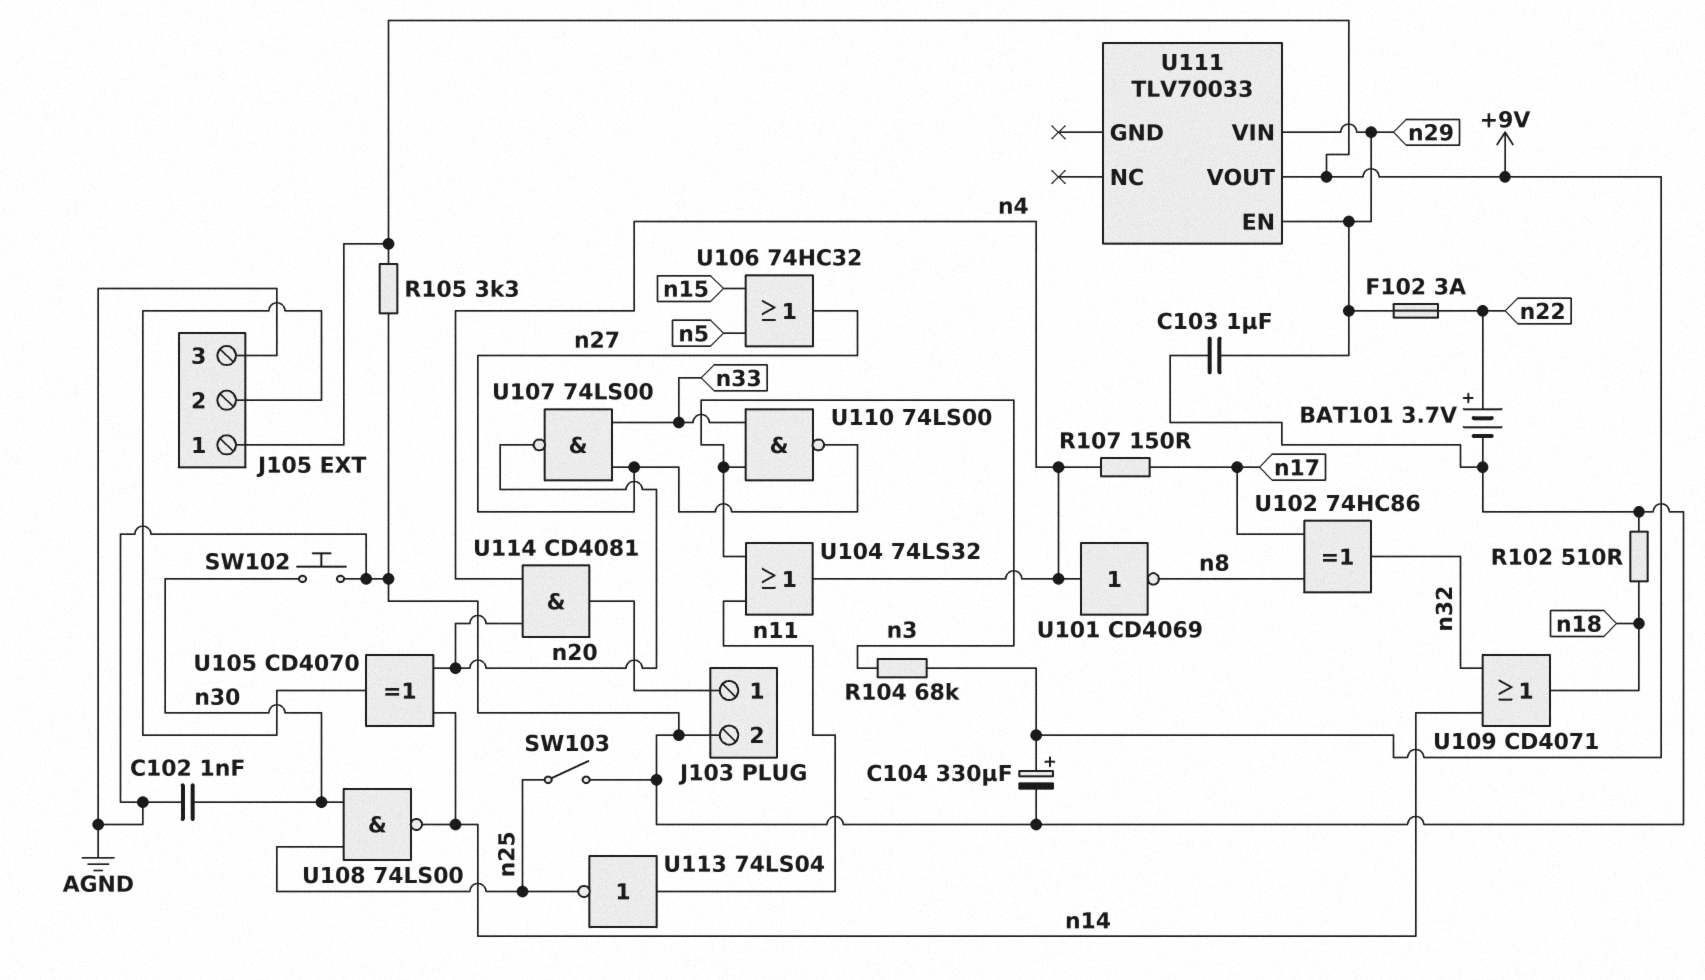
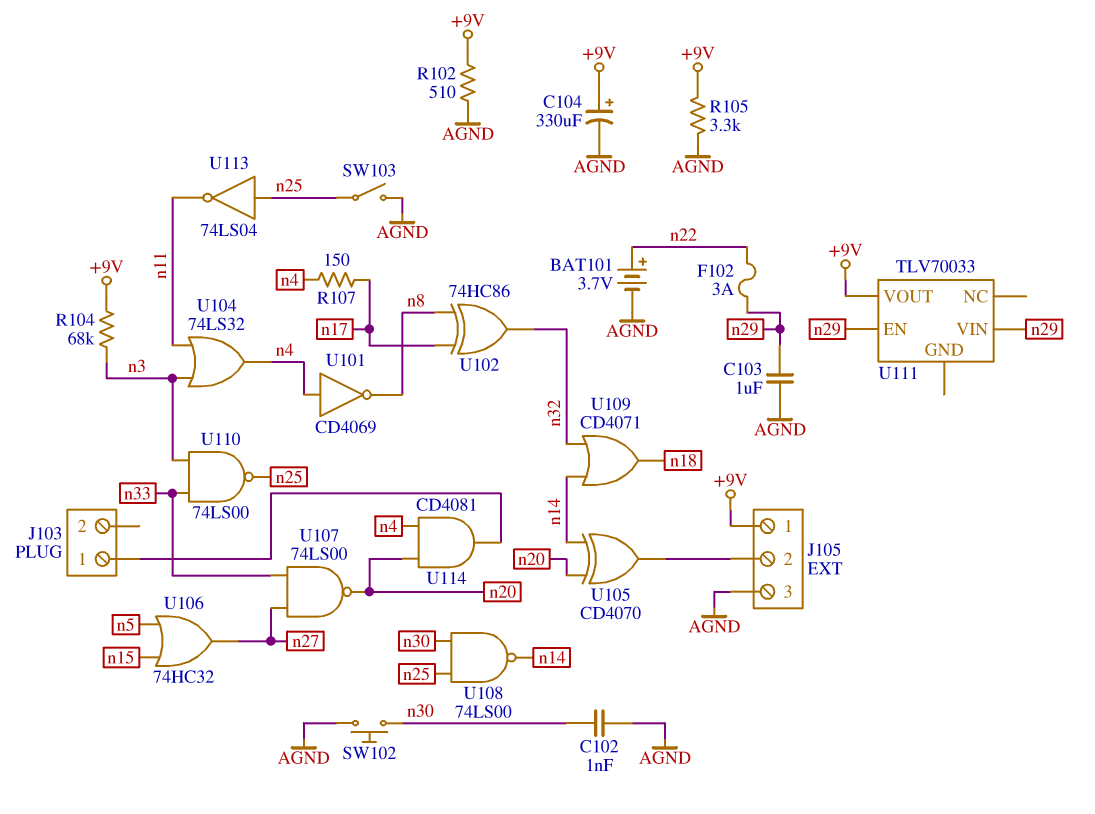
J103 pin 2: AGND -> none
R102: 510 (AGND, n18) -> 510 (+9V, AGND)
U110: NAND 74LS00 (in n3, in n33, out n27) -> NAND 74LS00 (in n3, in n33, out n25)
U113: NOT 74LS04 (in n11, out n25) -> NOT 74LS04 (in n25, out n11)

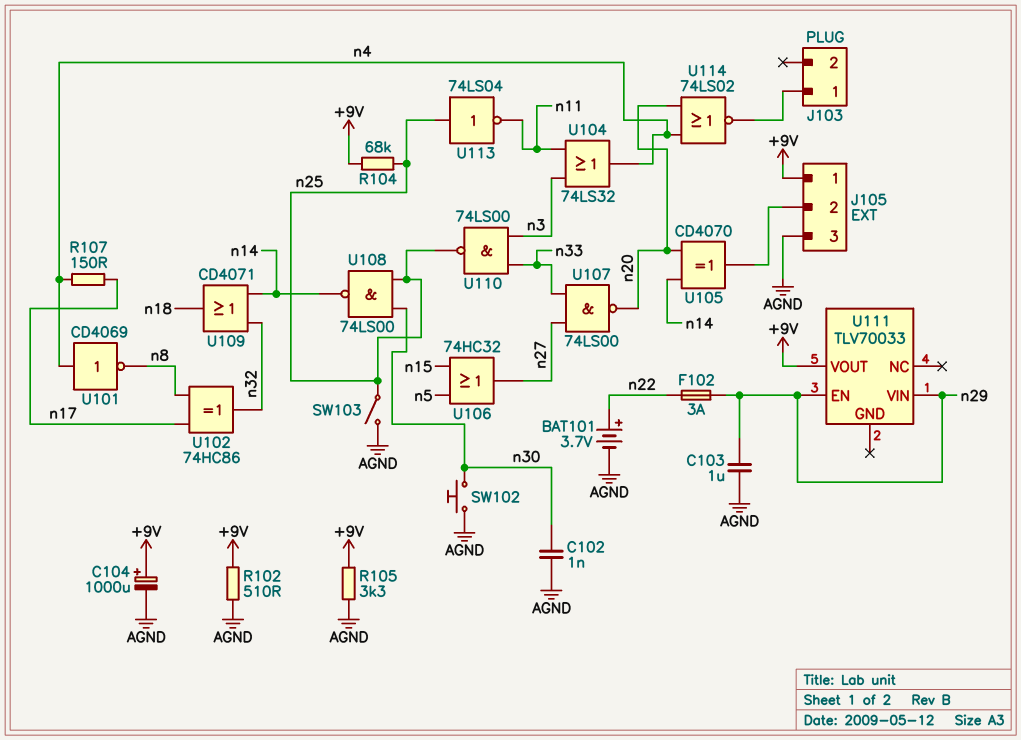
C104: 330uF (plus +9V, minus AGND) -> 1000uF (plus +9V, minus AGND)
R104: 68k (+9V, n3) -> 68k (+9V, n25)
U114: AND CD4081 (in n4, in n20, out J103/1) -> NOR 74LS02 (in n4, in n20, out J103/1)

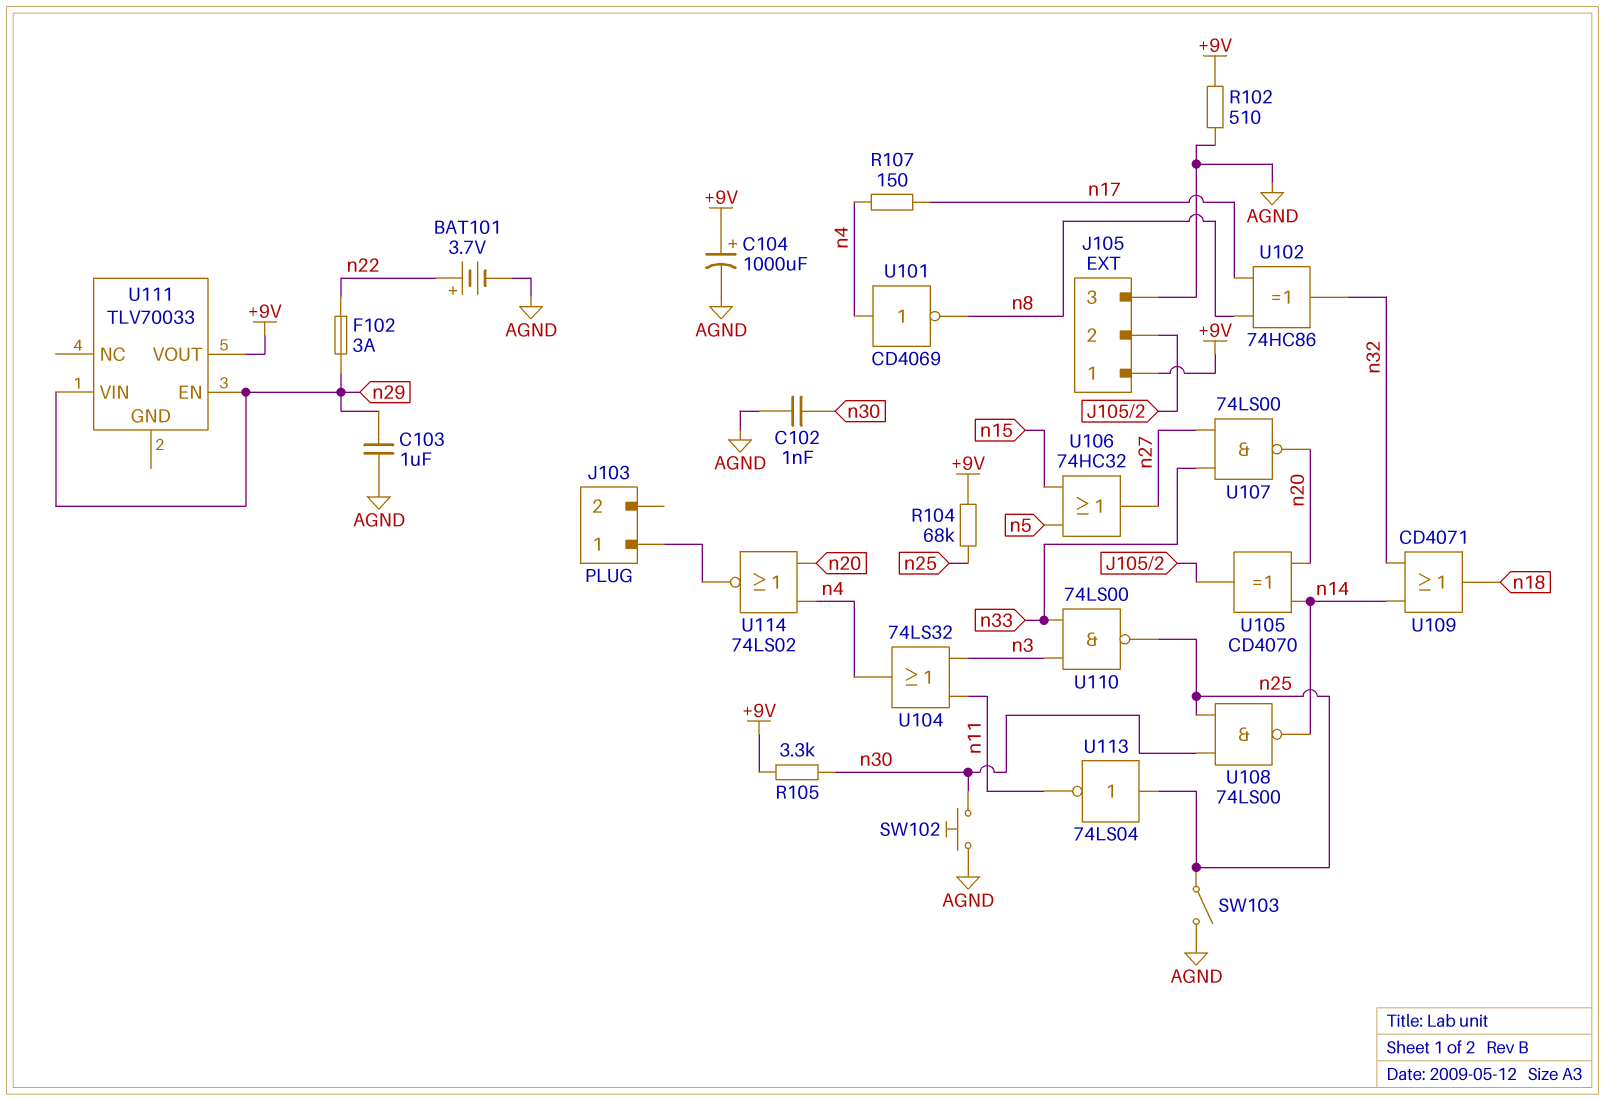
R105: 3.3k (+9V, AGND) -> 3.3k (+9V, n30)

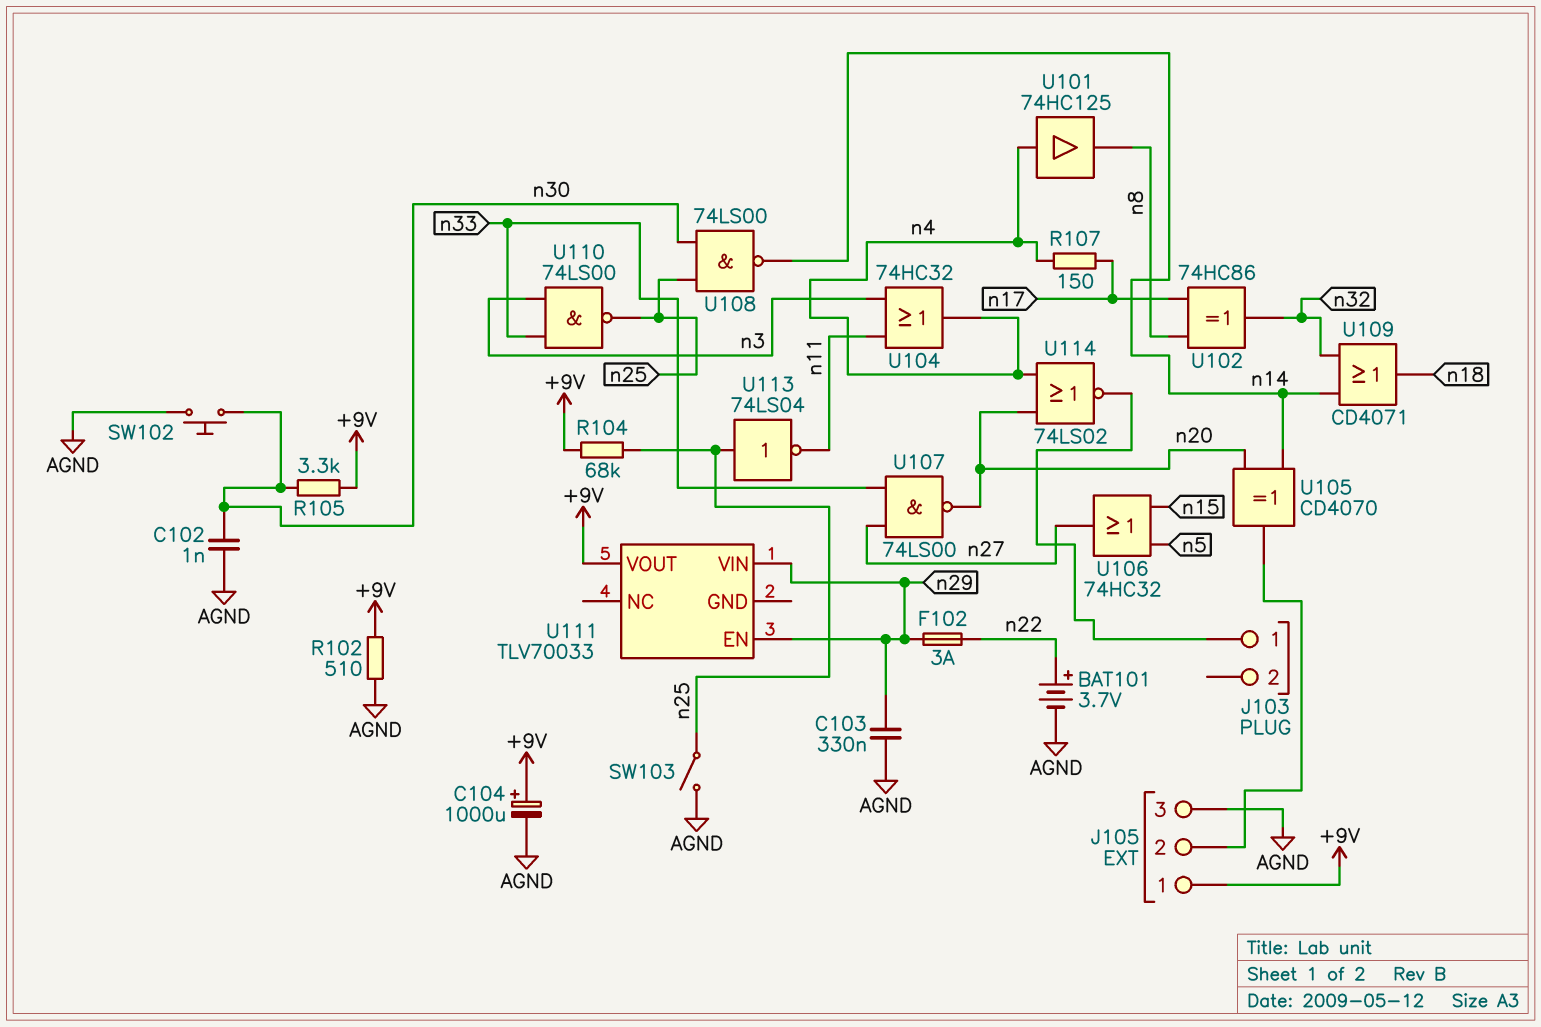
C103: 1uF (AGND, n29) -> 330nF (AGND, n29)
U101: NOT CD4069 (in n4, out n8) -> buffer 74HC125 (in n4, out n8)
U104: OR 74LS32 (in n3, in n11, out n4) -> OR 74HC32 (in n3, in n11, out n4)

